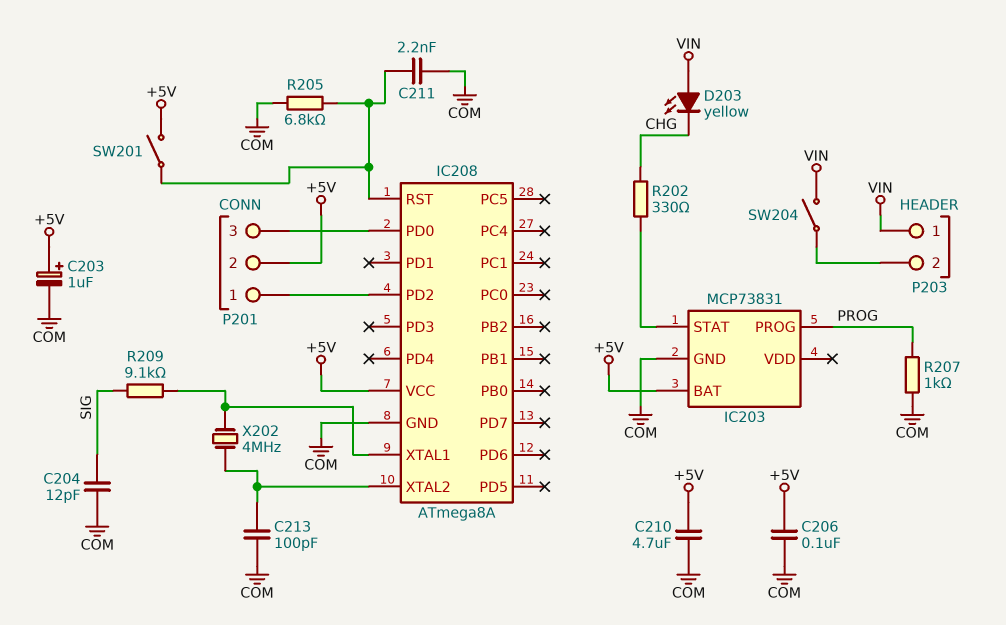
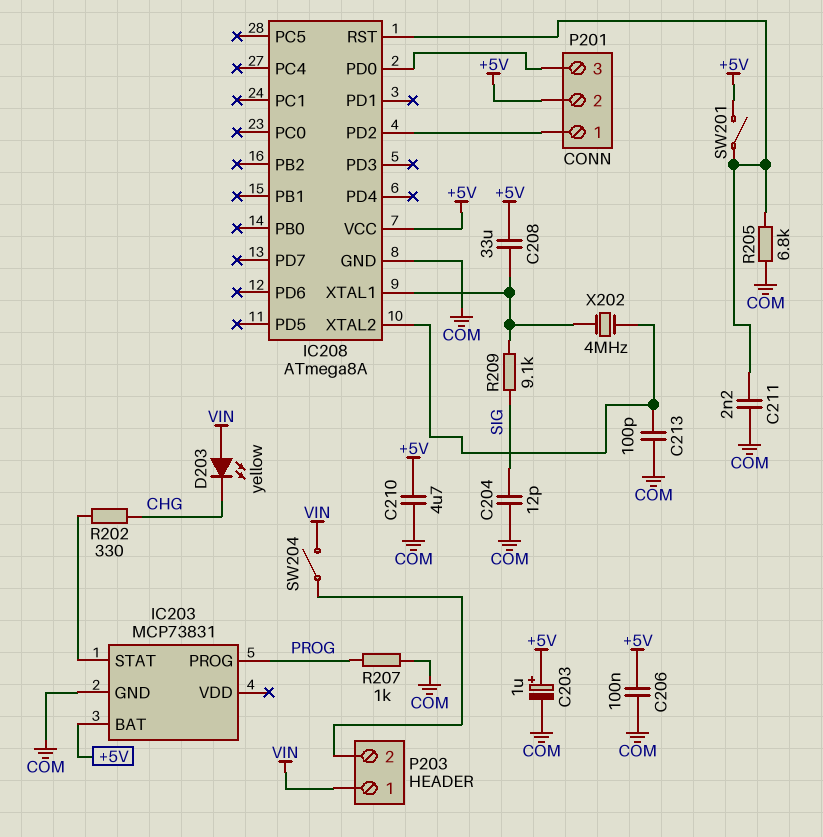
C208: none -> 33uF (+5V, IC208/XTAL1)

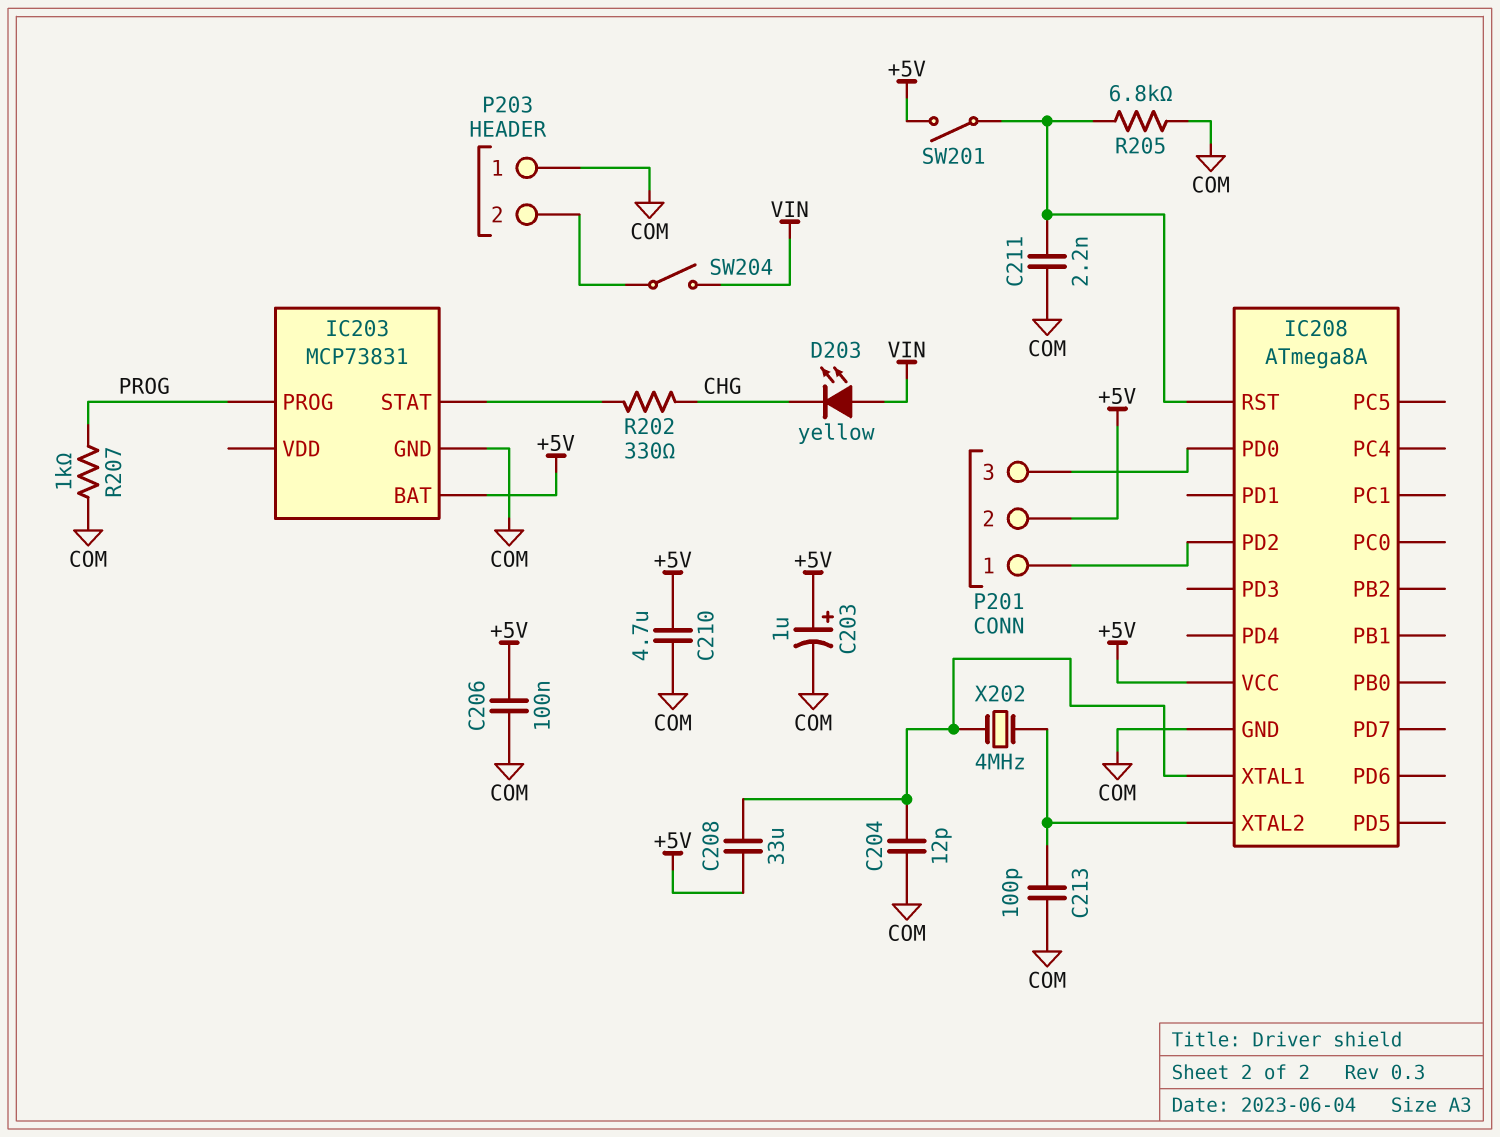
C204: 12pF (COM, SIG) -> 12pF (COM, IC208/XTAL1)
P203 pin 1: VIN -> COM
R209: 9.1k (IC208/XTAL1, SIG) -> none

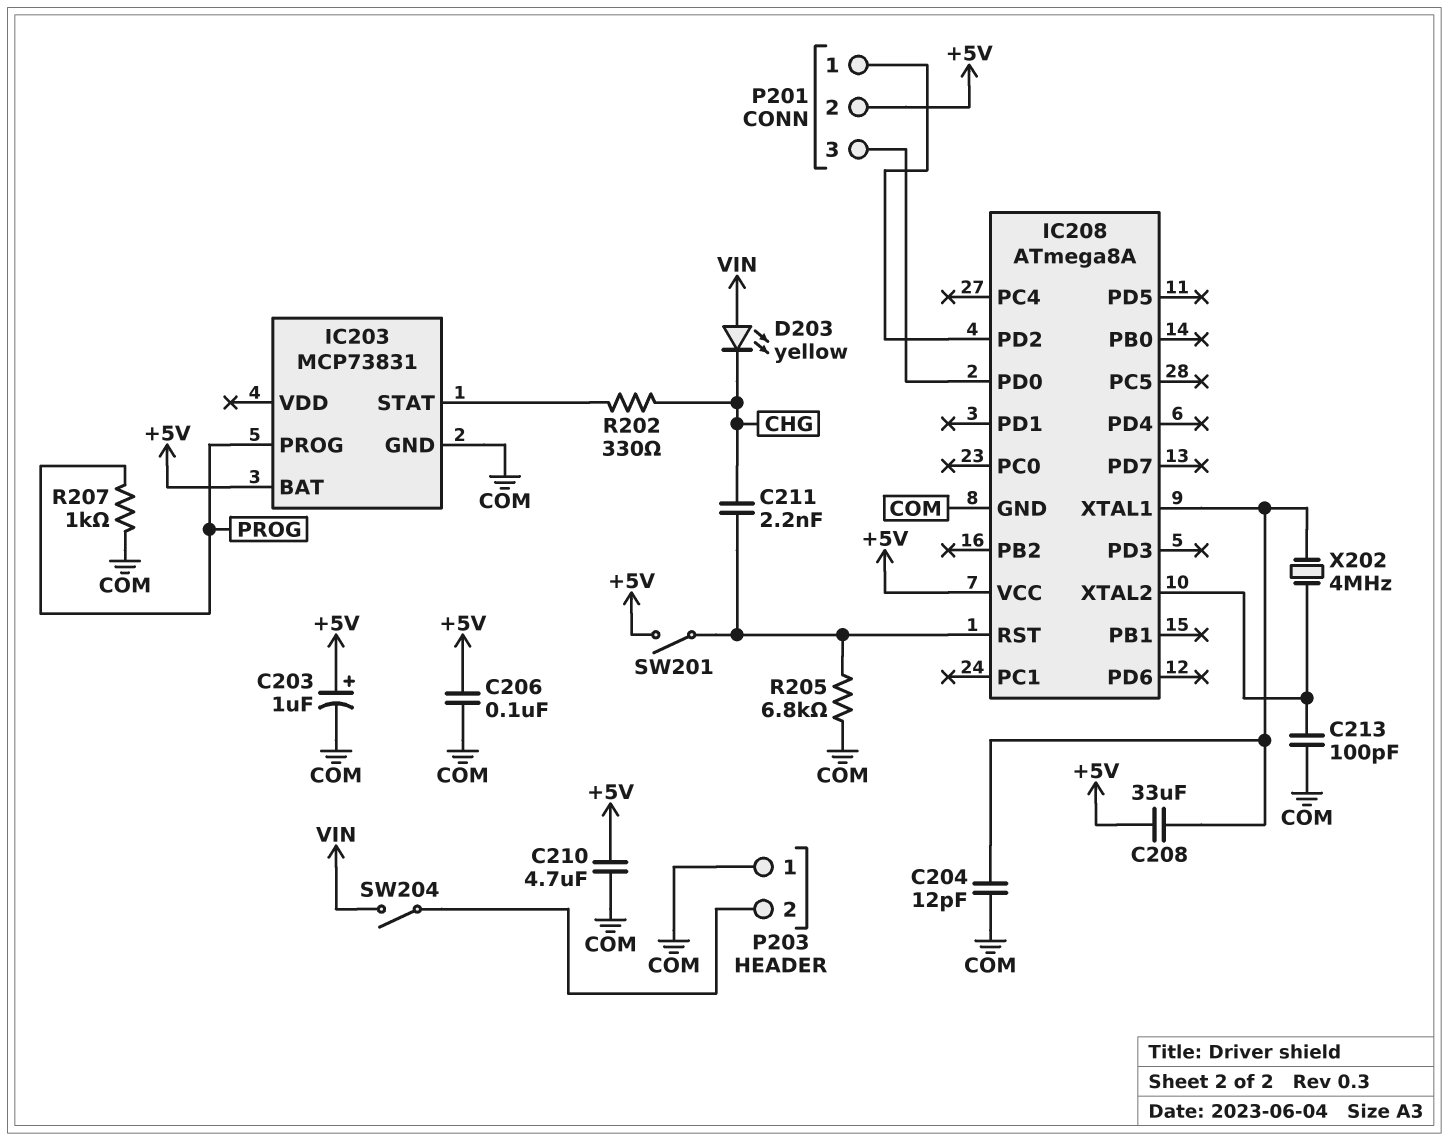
C211: 2.2nF (COM, IC208/RST) -> 2.2nF (CHG, IC208/RST)

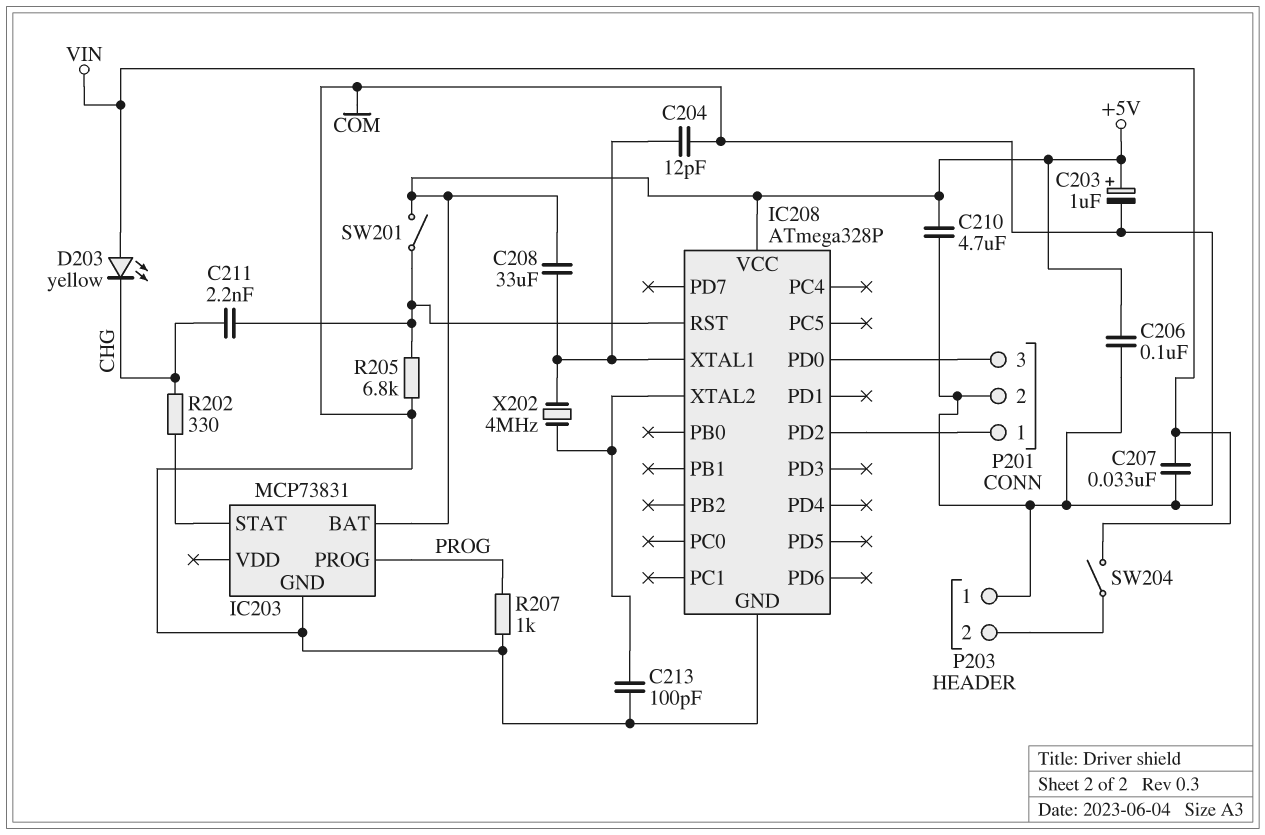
C207: none -> 33nF (COM, VIN)
IC208: ATmega8A -> ATmega328P
P201 pin 2: +5V -> COM

